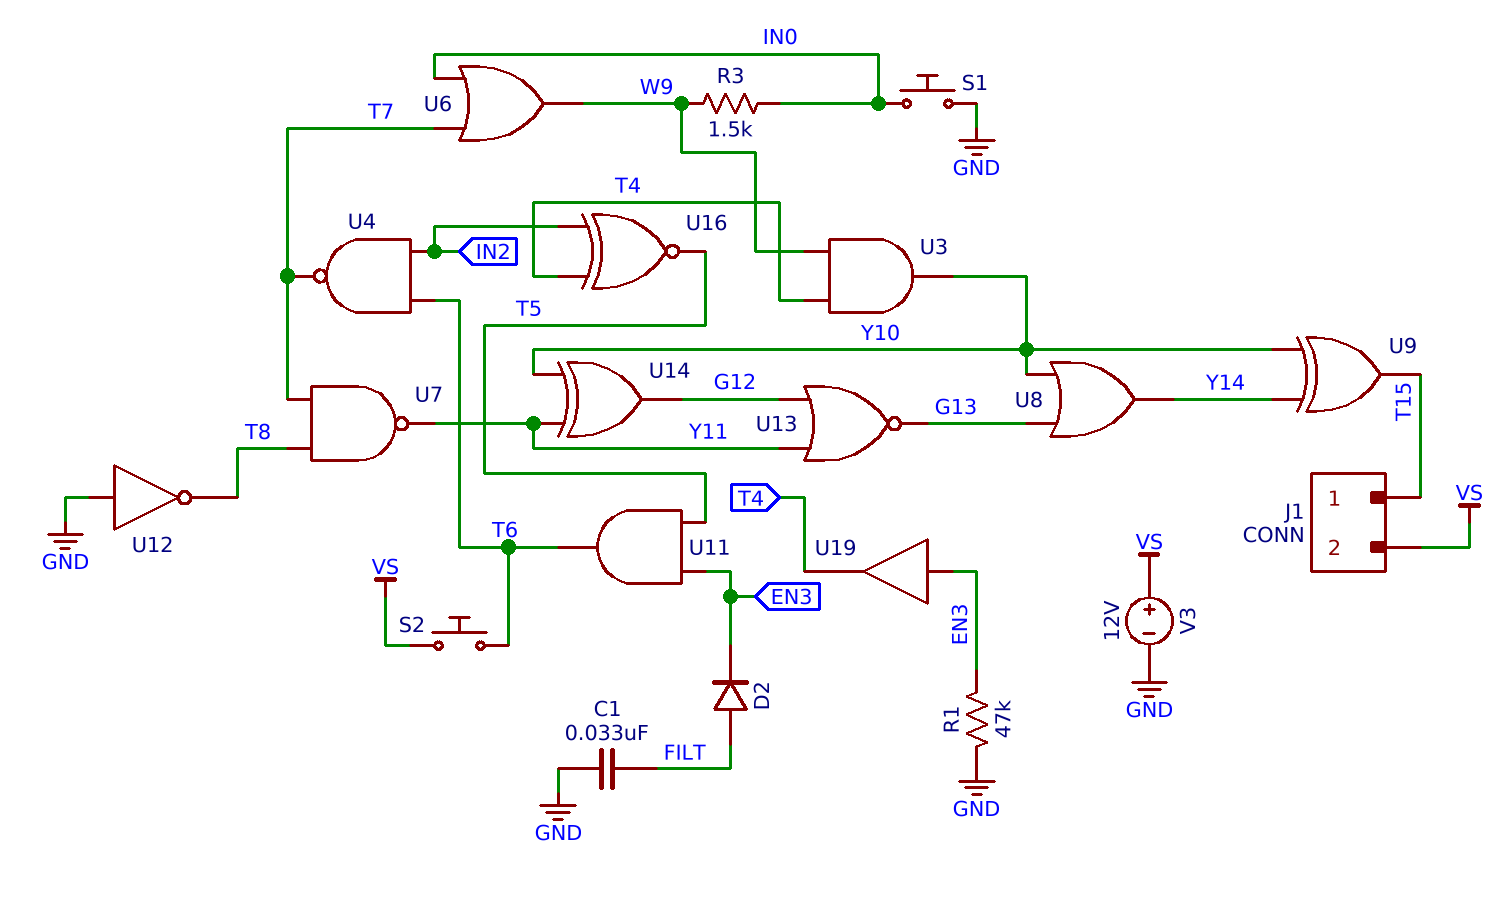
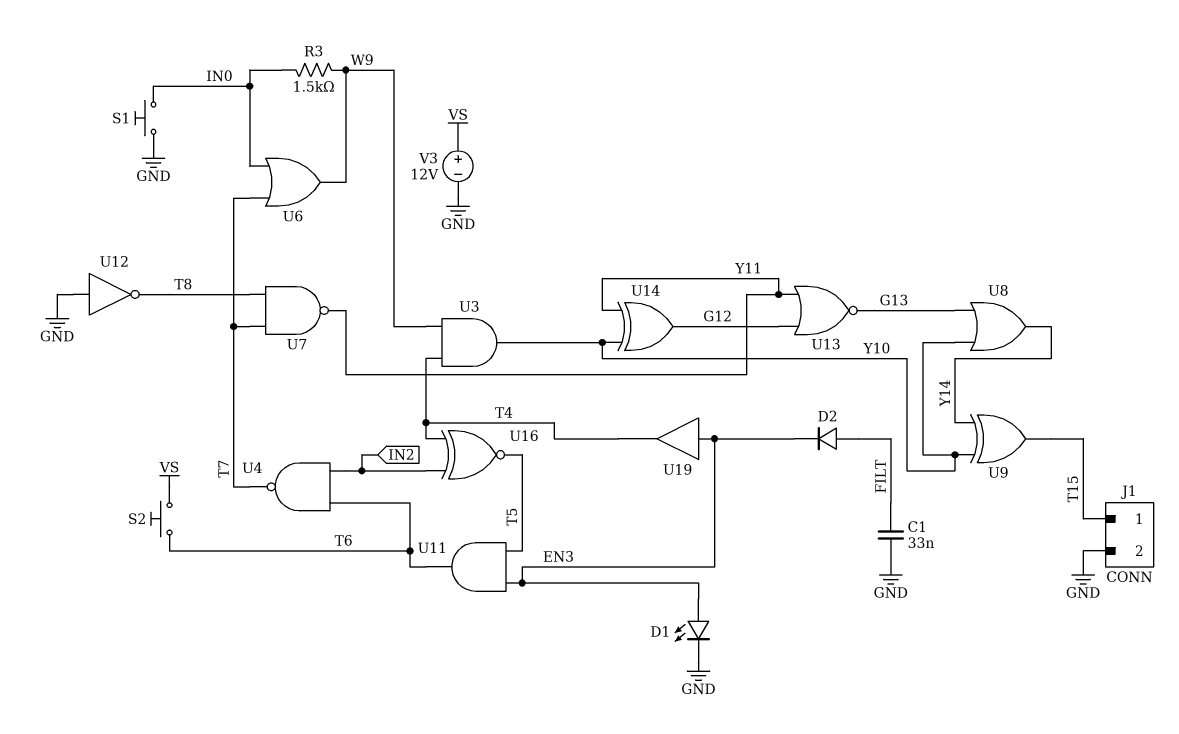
D1: none -> LED (A EN3, K GND)
J1 pin 2: VS -> GND
R1: 47k (EN3, GND) -> none

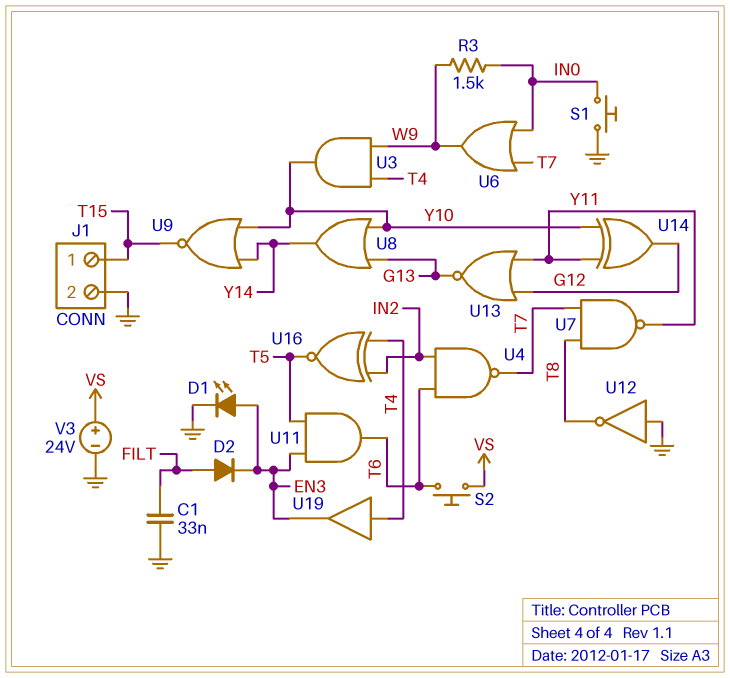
U9: XOR (in Y10, in Y14, out T15) -> NOR (in Y10, in Y14, out T15)
U19: buffer (in EN3, out T4) -> buffer (in T4, out EN3)
V3: 12V (plus VS, minus GND) -> 24V (plus VS, minus GND)

